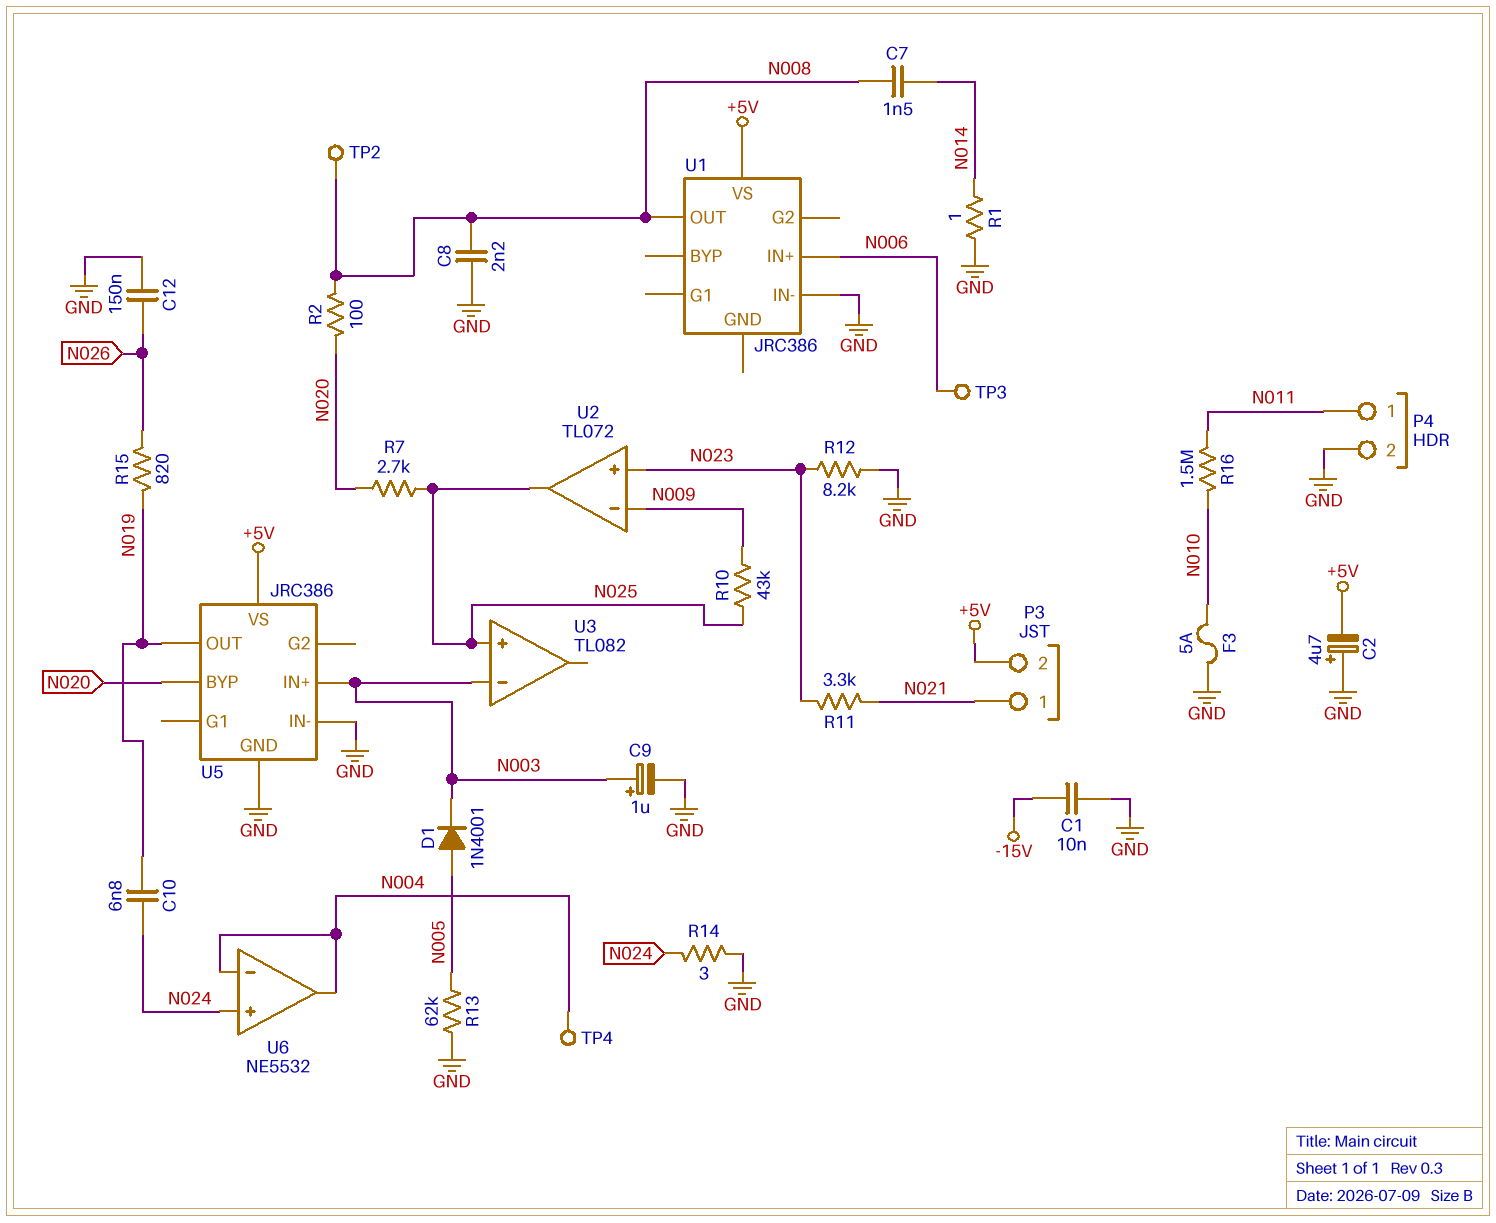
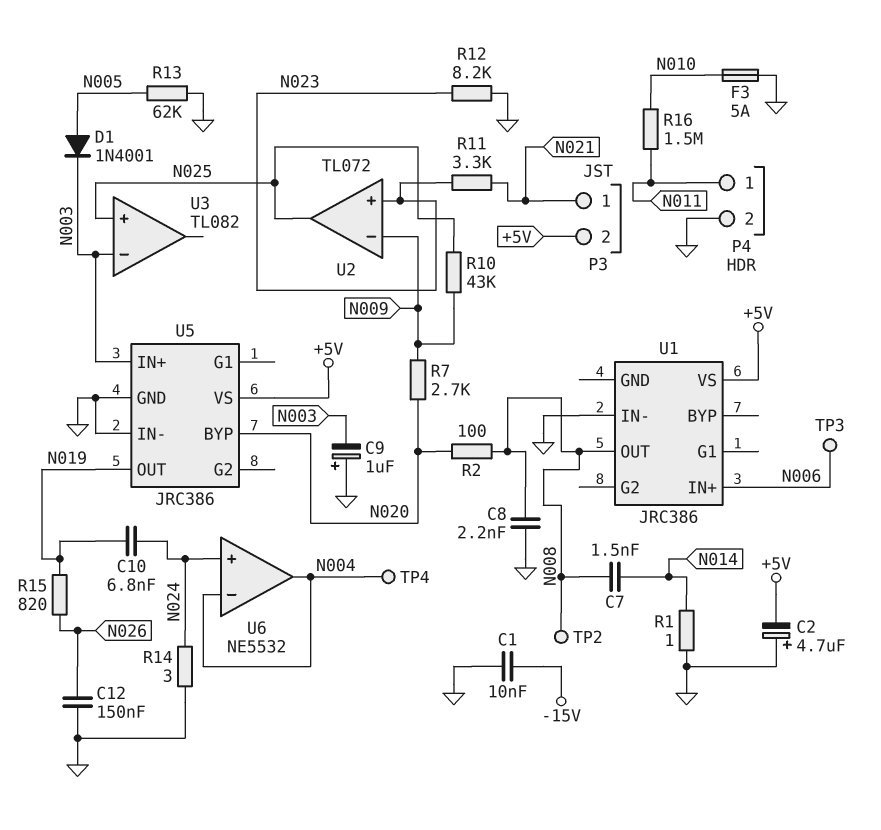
C9: 1uF (plus N003, minus GND) -> 1uF (plus GND, minus N003)
R7: 2.7k (N020, N025) -> 2.7k (N009, N020)

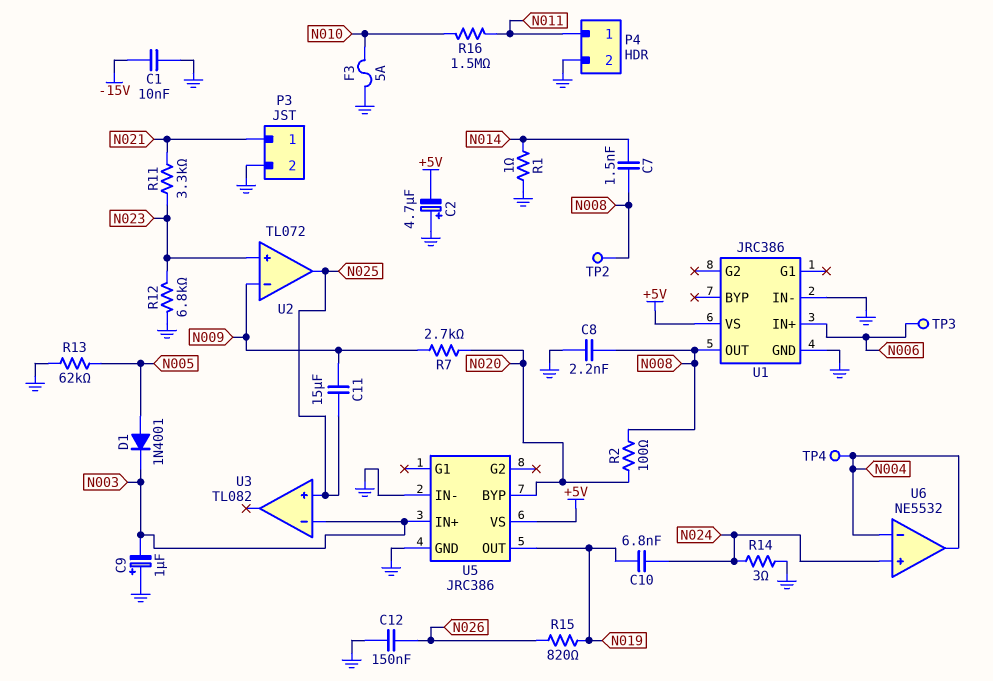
C11: none -> 15uF (N009, N025)
P3 pin 2: +5V -> GND
R10: 43k (N009, N025) -> none
R12: 8.2k (GND, N023) -> 6.8k (GND, N023)
U1 pin GND: none -> GND

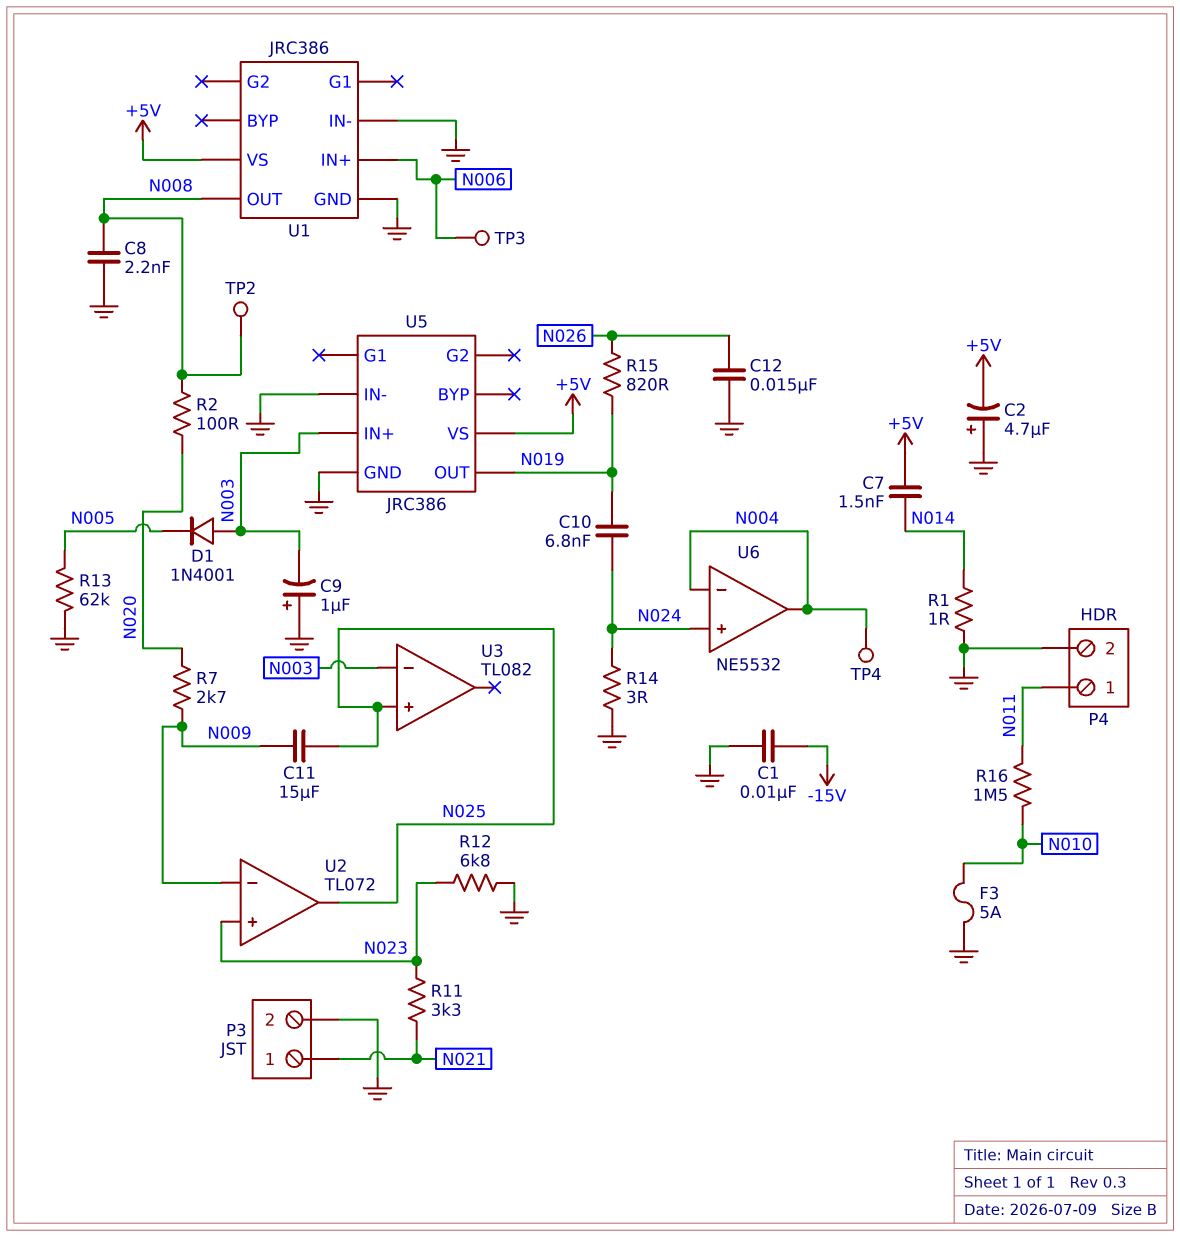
C7: 1.5nF (N008, N014) -> 1.5nF (+5V, N014)
C12: 150nF (GND, N026) -> 15nF (GND, N026)
D1: diode 1N4001 (A N005, K N003) -> diode 1N4001 (A N003, K N005)
U5 pin BYP: N020 -> none

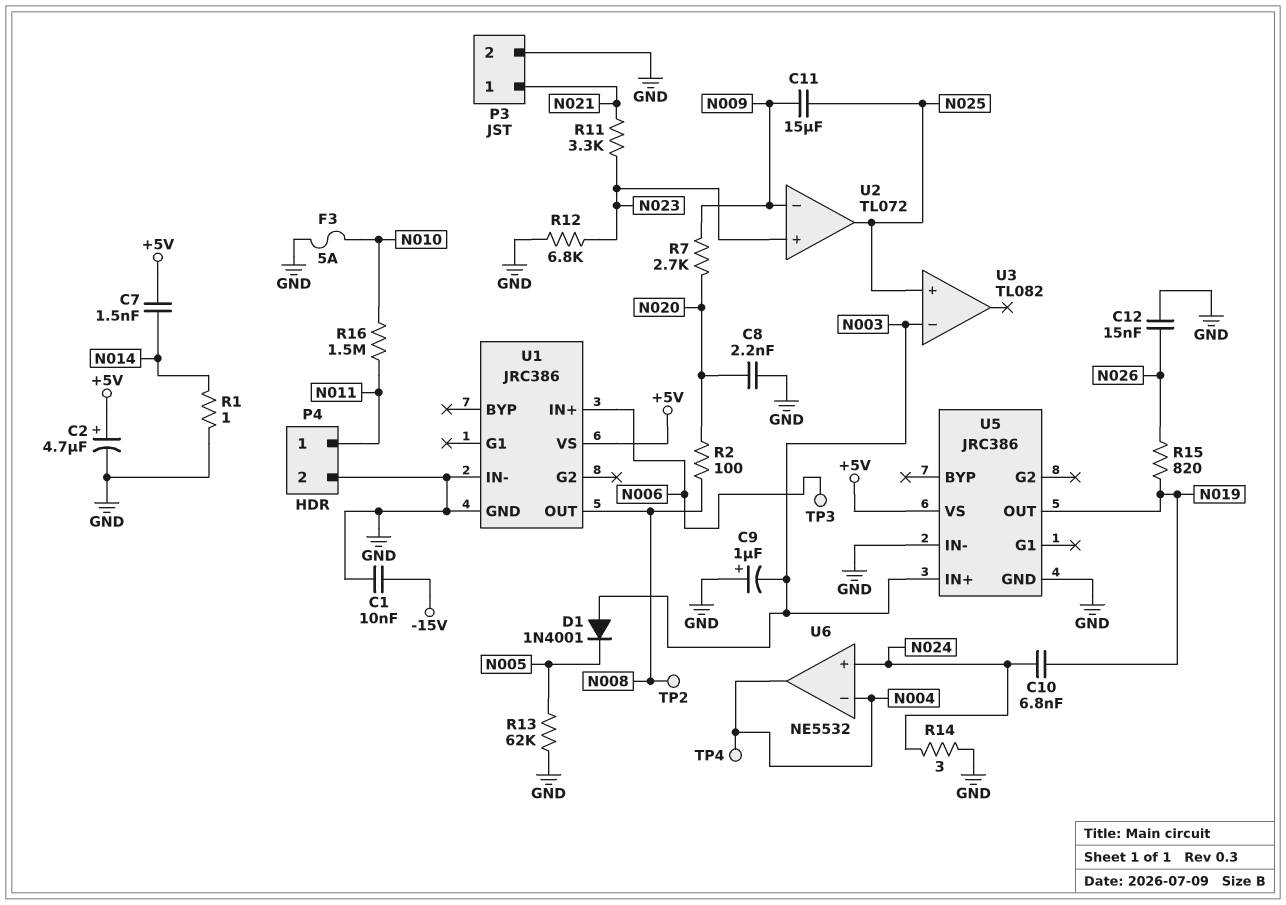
C2: 4.7uF (plus GND, minus +5V) -> 4.7uF (plus +5V, minus GND)
C8: 2.2nF (GND, N008) -> 2.2nF (GND, N020)

